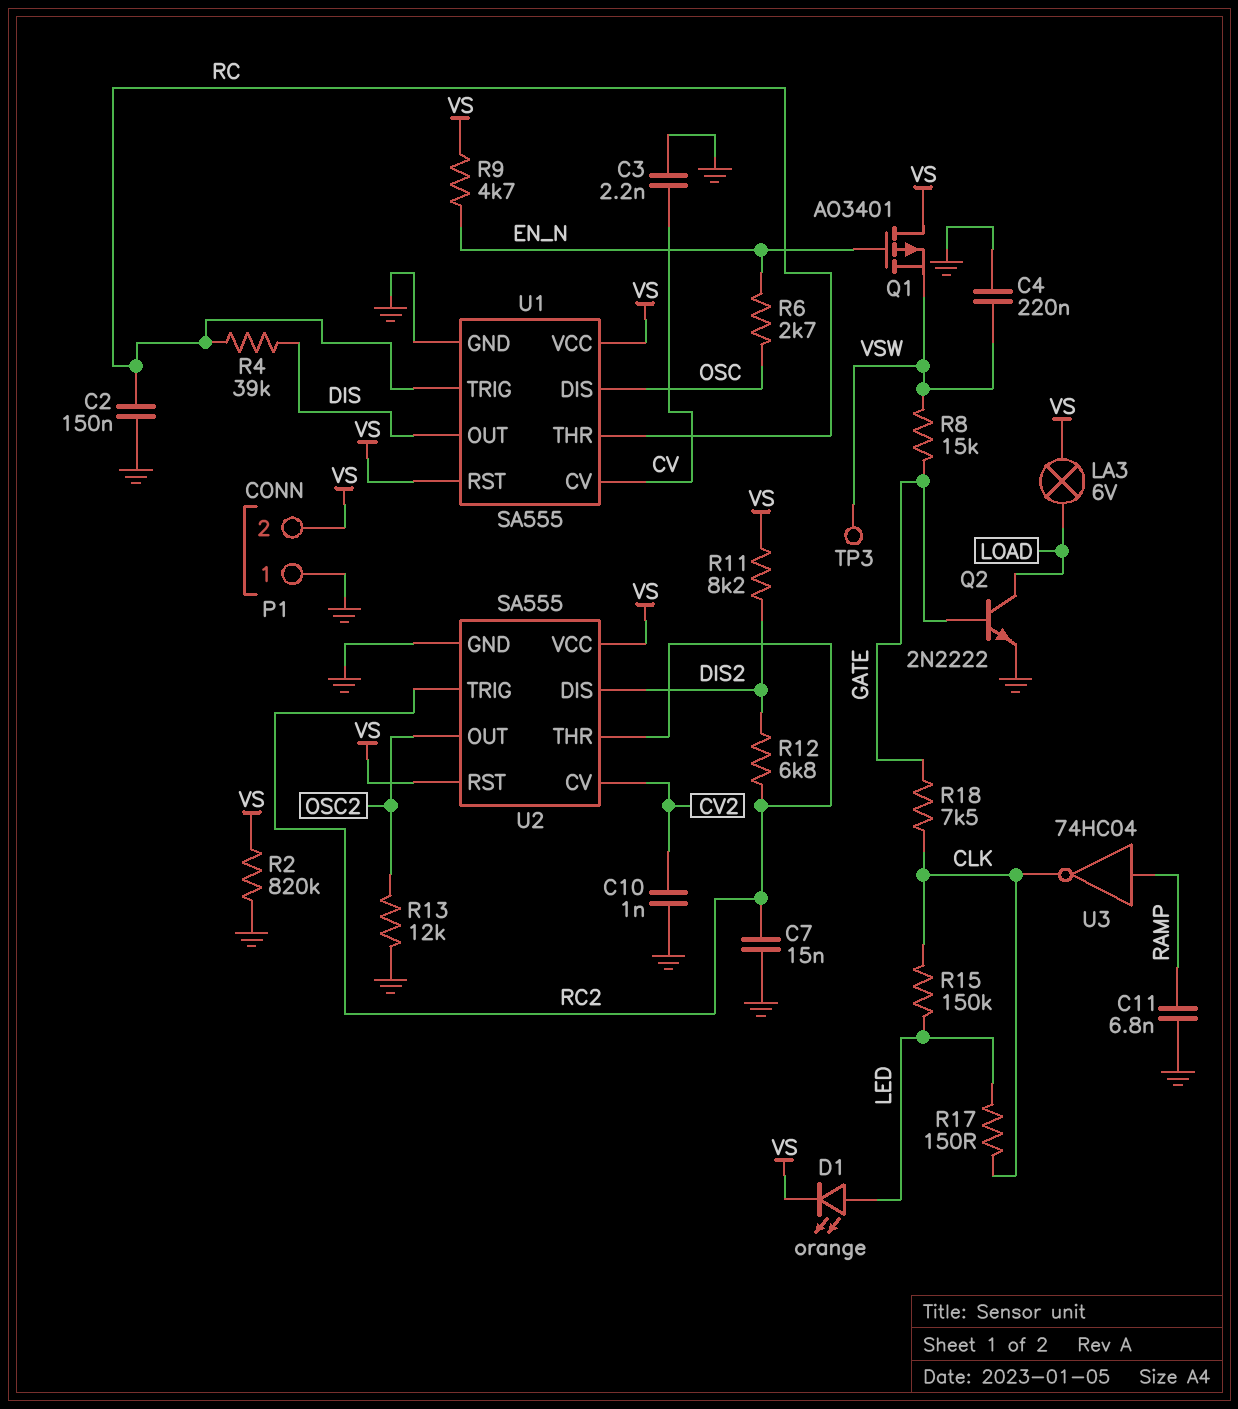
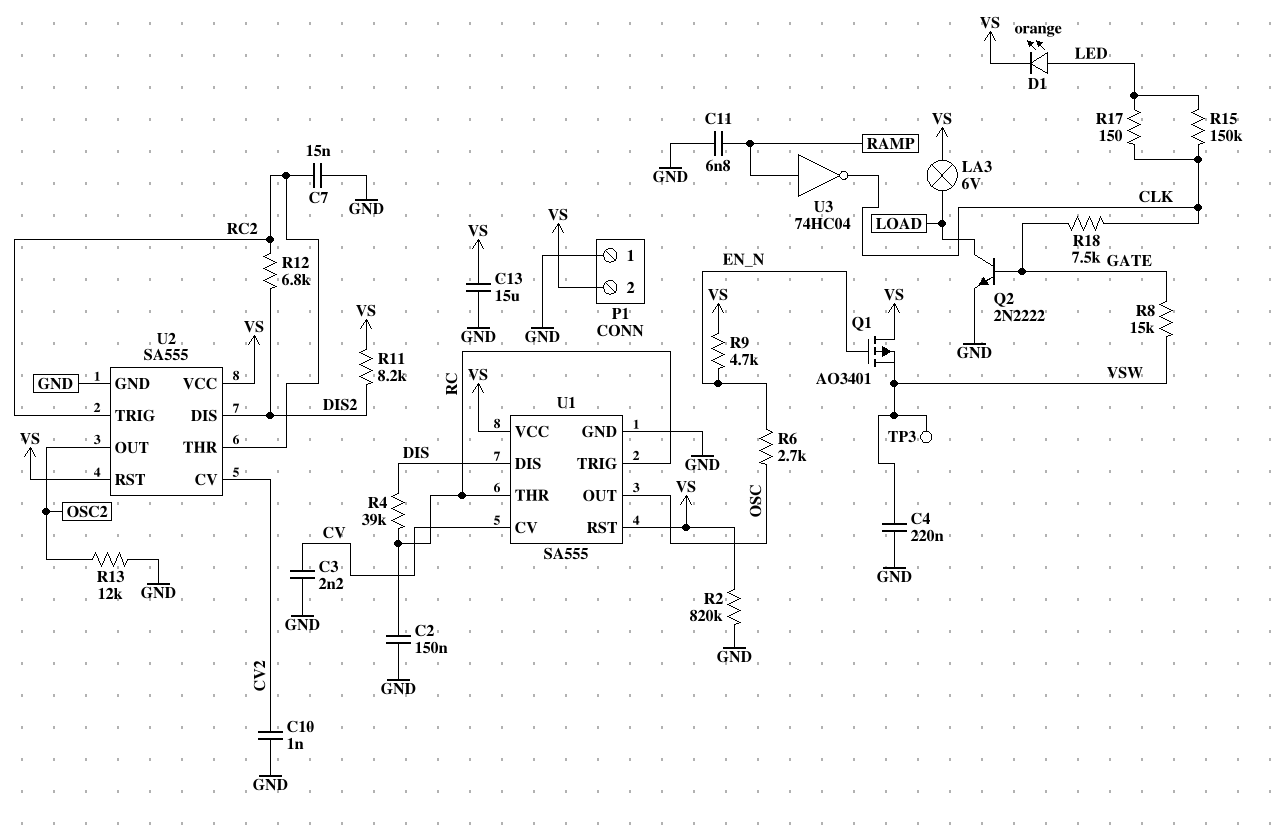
C13: none -> 15uF (GND, VS)
U1 pin DIS: OSC -> DIS
U1 pin OUT: DIS -> OSC

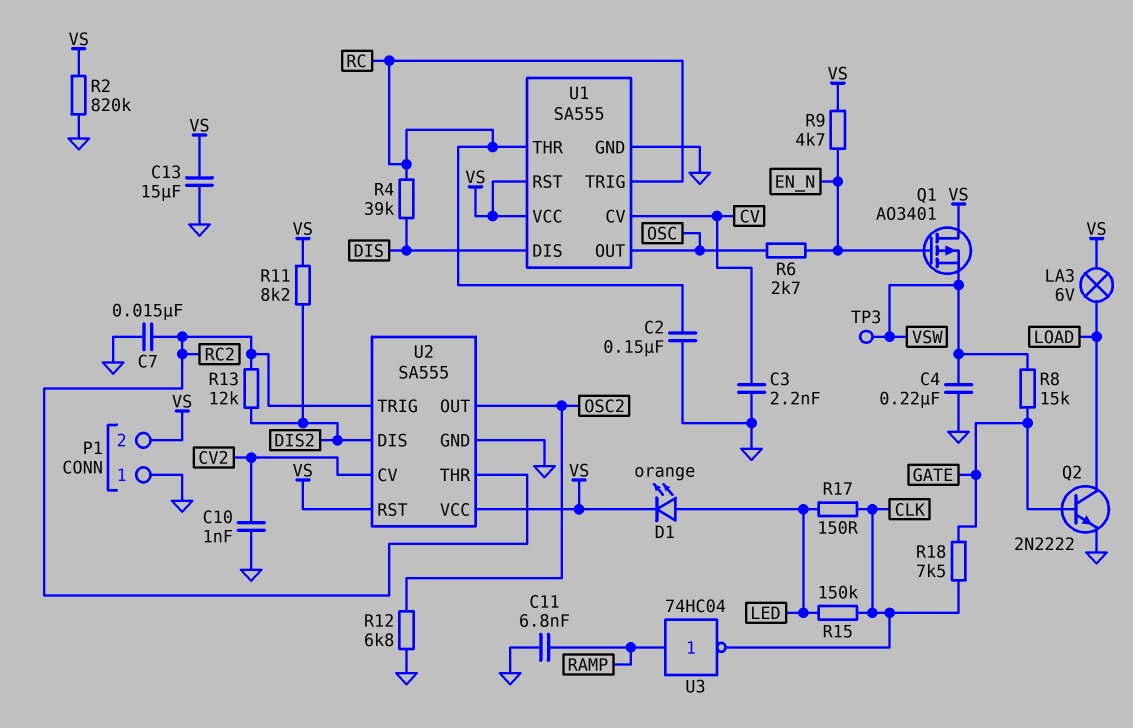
R12: 6.8k (DIS2, RC2) -> 6.8k (GND, OSC2)
R13: 12k (GND, OSC2) -> 12k (DIS2, RC2)

